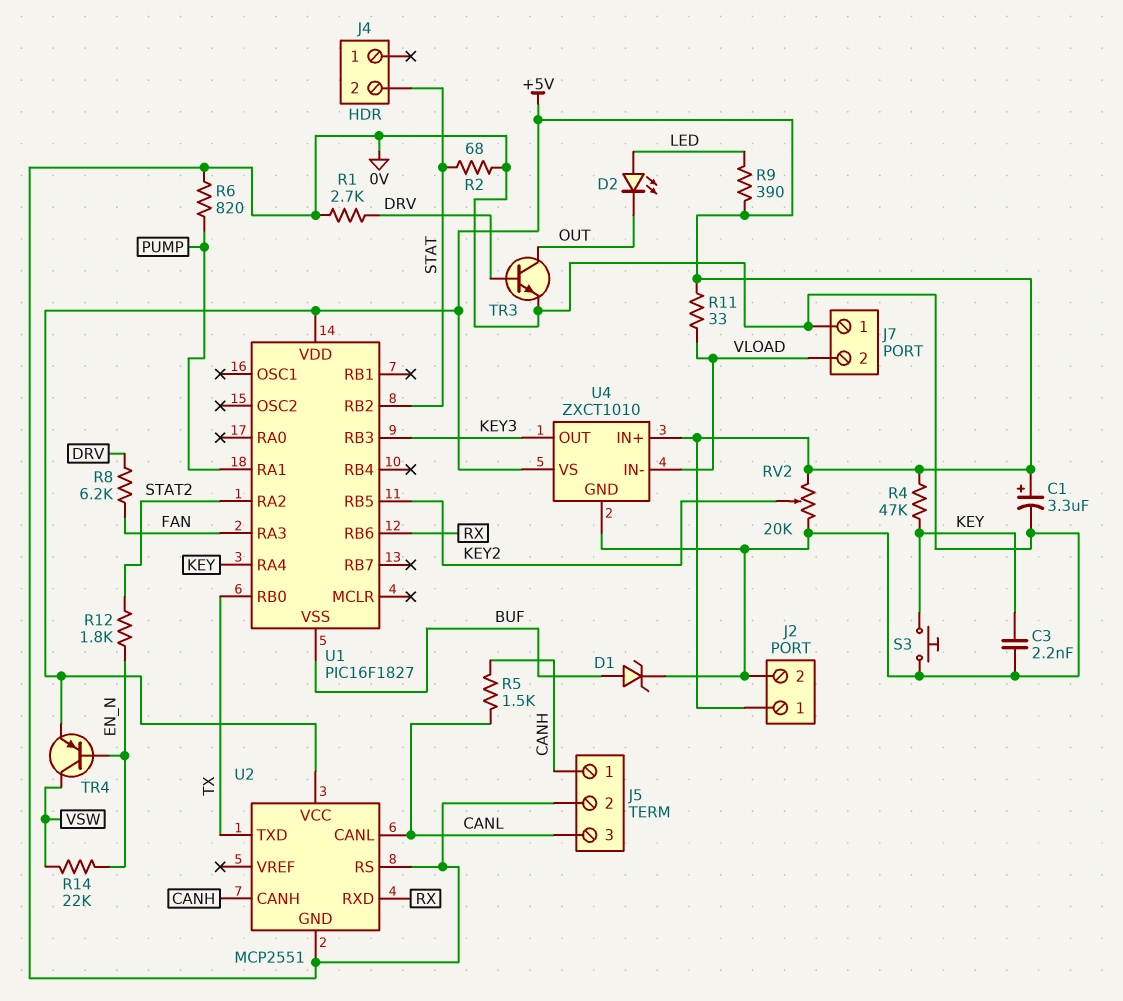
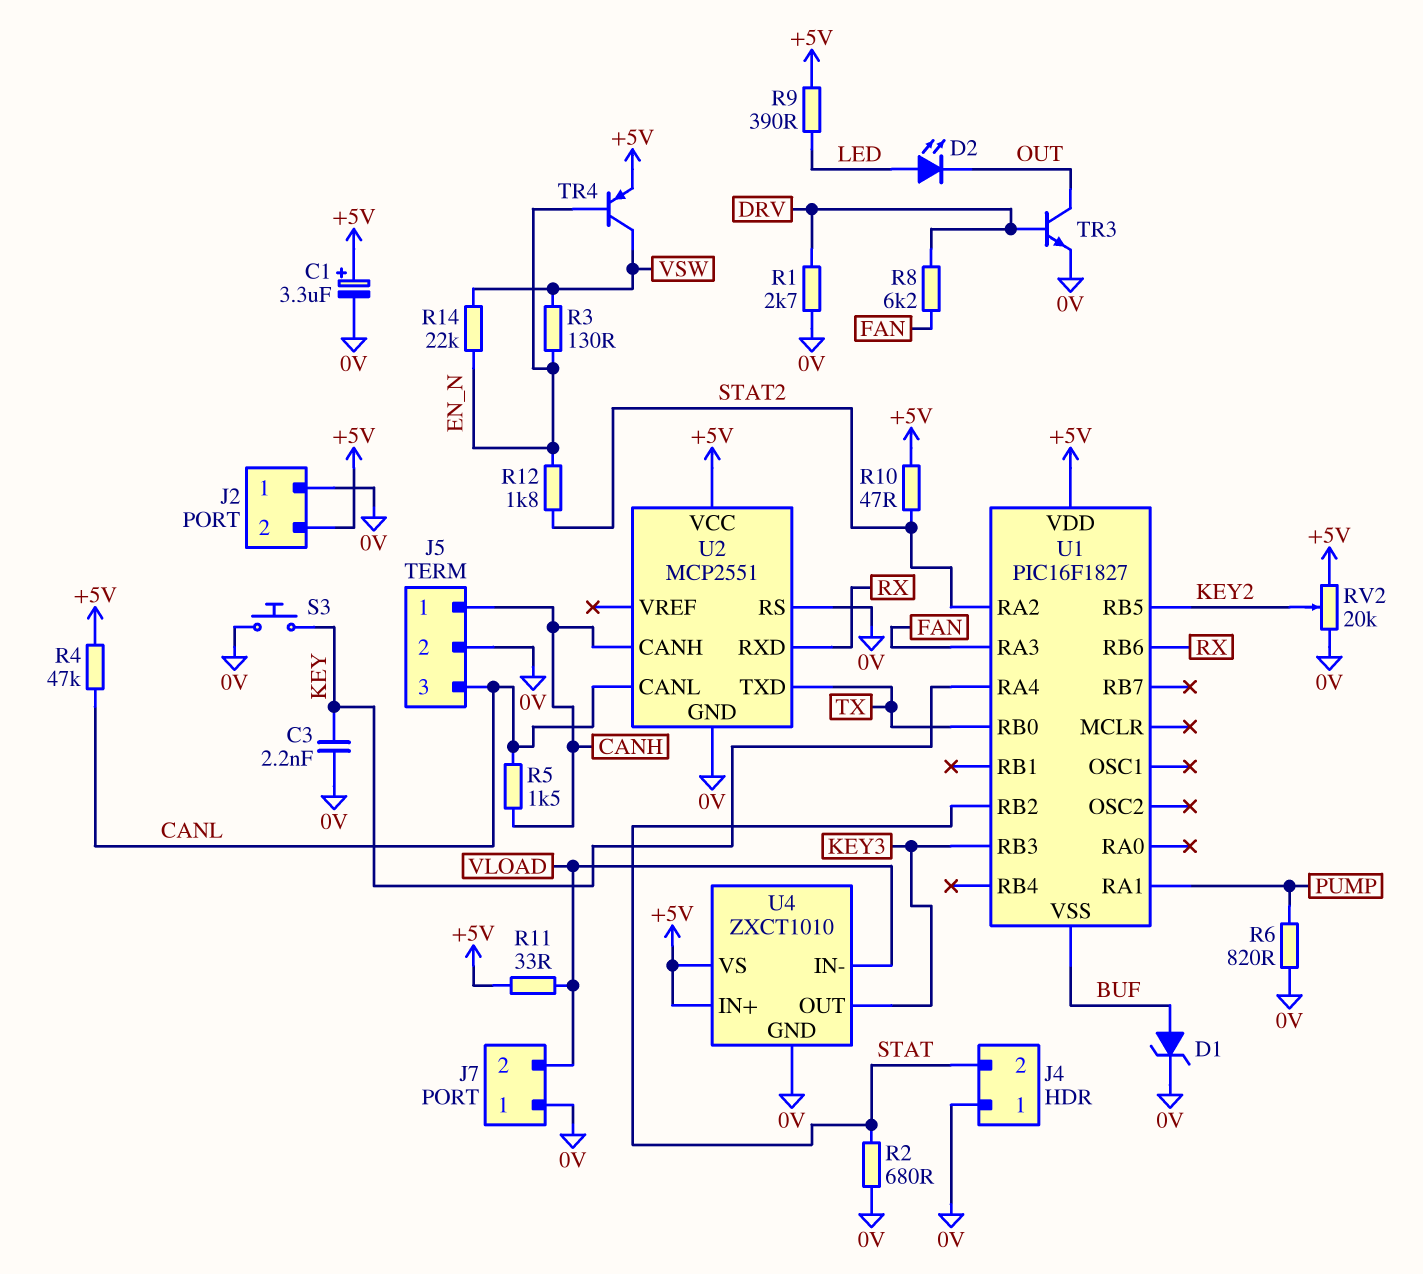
J2 pin 1: +5V -> 0V
J2 pin 2: 0V -> +5V
J4 pin 1: none -> 0V
R2: 68 (0V, STAT) -> 680 (0V, STAT)
R3: none -> 130 (EN_N, VSW)
R4: 47k (+5V, KEY) -> 47k (+5V, CANL)
R10: none -> 47 (+5V, STAT2)

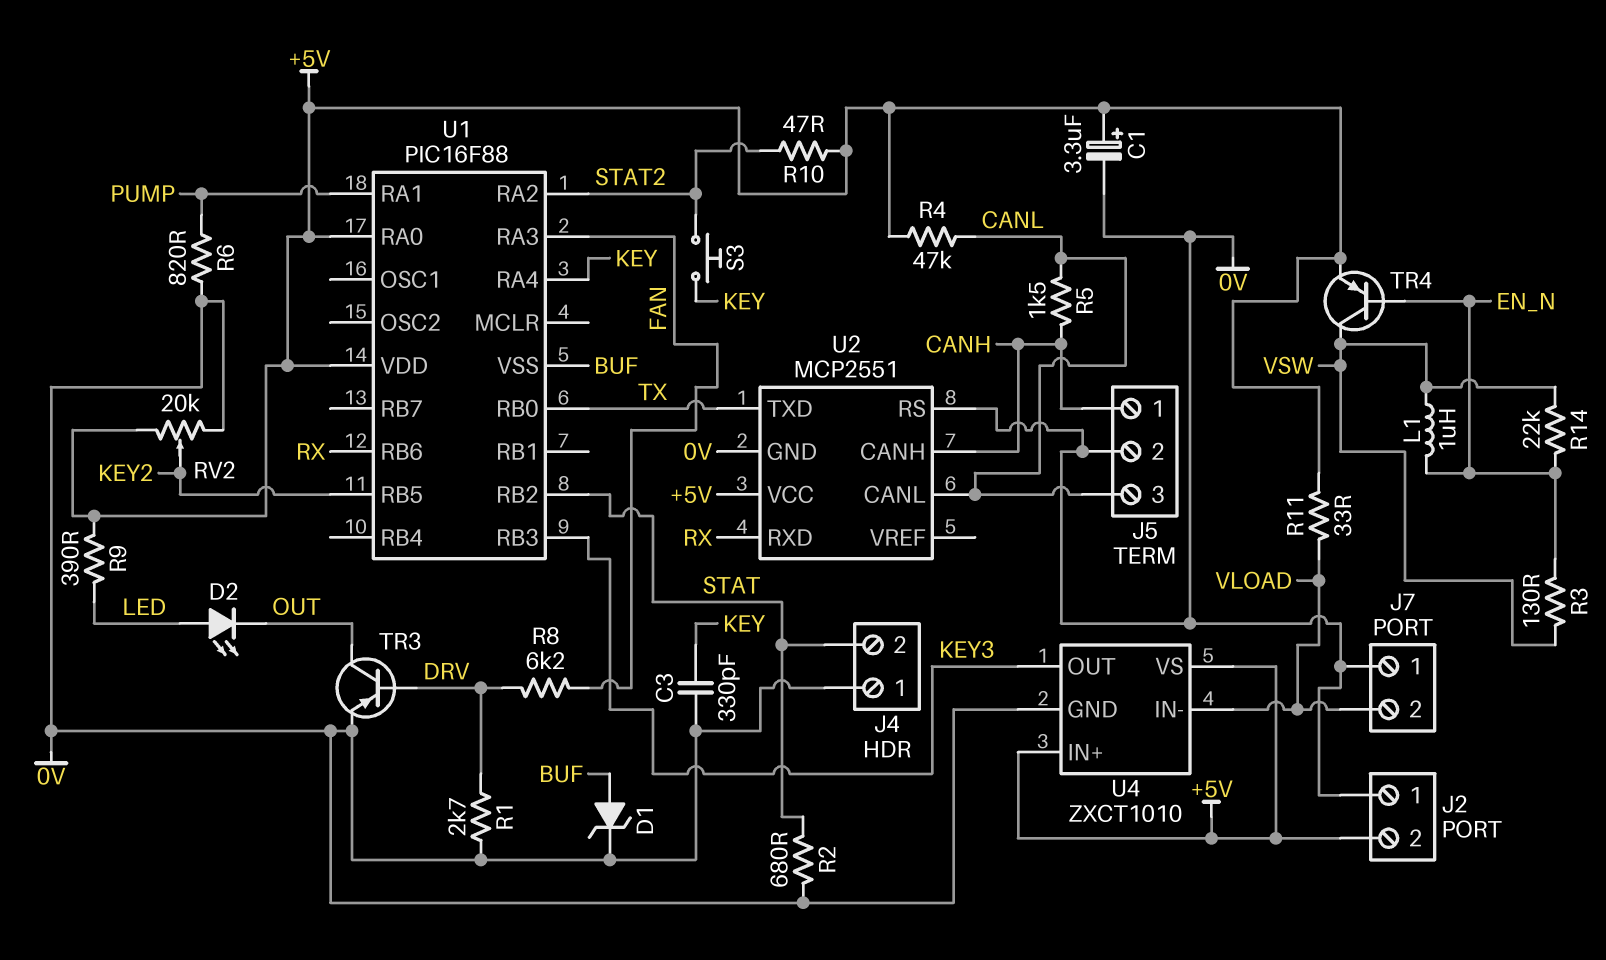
C3: 2.2nF (0V, KEY) -> 330pF (0V, KEY)
L1: none -> 1uH (EN_N, VSW)
R12: 1.8k (EN_N, STAT2) -> none
S3: button (0V, KEY) -> button (KEY, STAT2)
TR3: NPN (B DRV, C OUT, E 0V) -> PNP (B DRV, C OUT, E 0V)
U1: PIC16F1827 -> PIC16F88
U1 pin RA0: none -> +5V

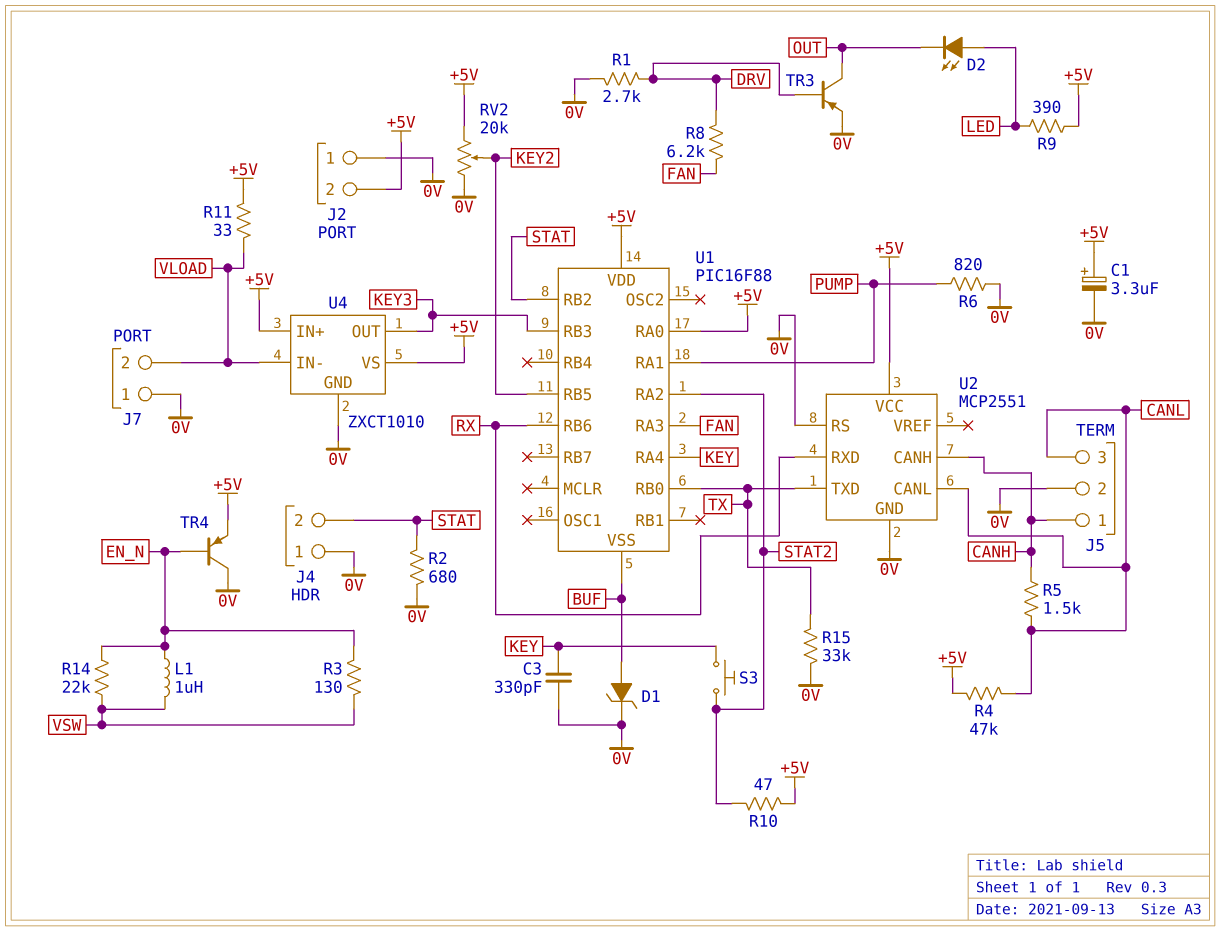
R15: none -> 33k (0V, TX)
TR4: PNP (B EN_N, C VSW, E +5V) -> PNP (B EN_N, C 0V, E +5V)

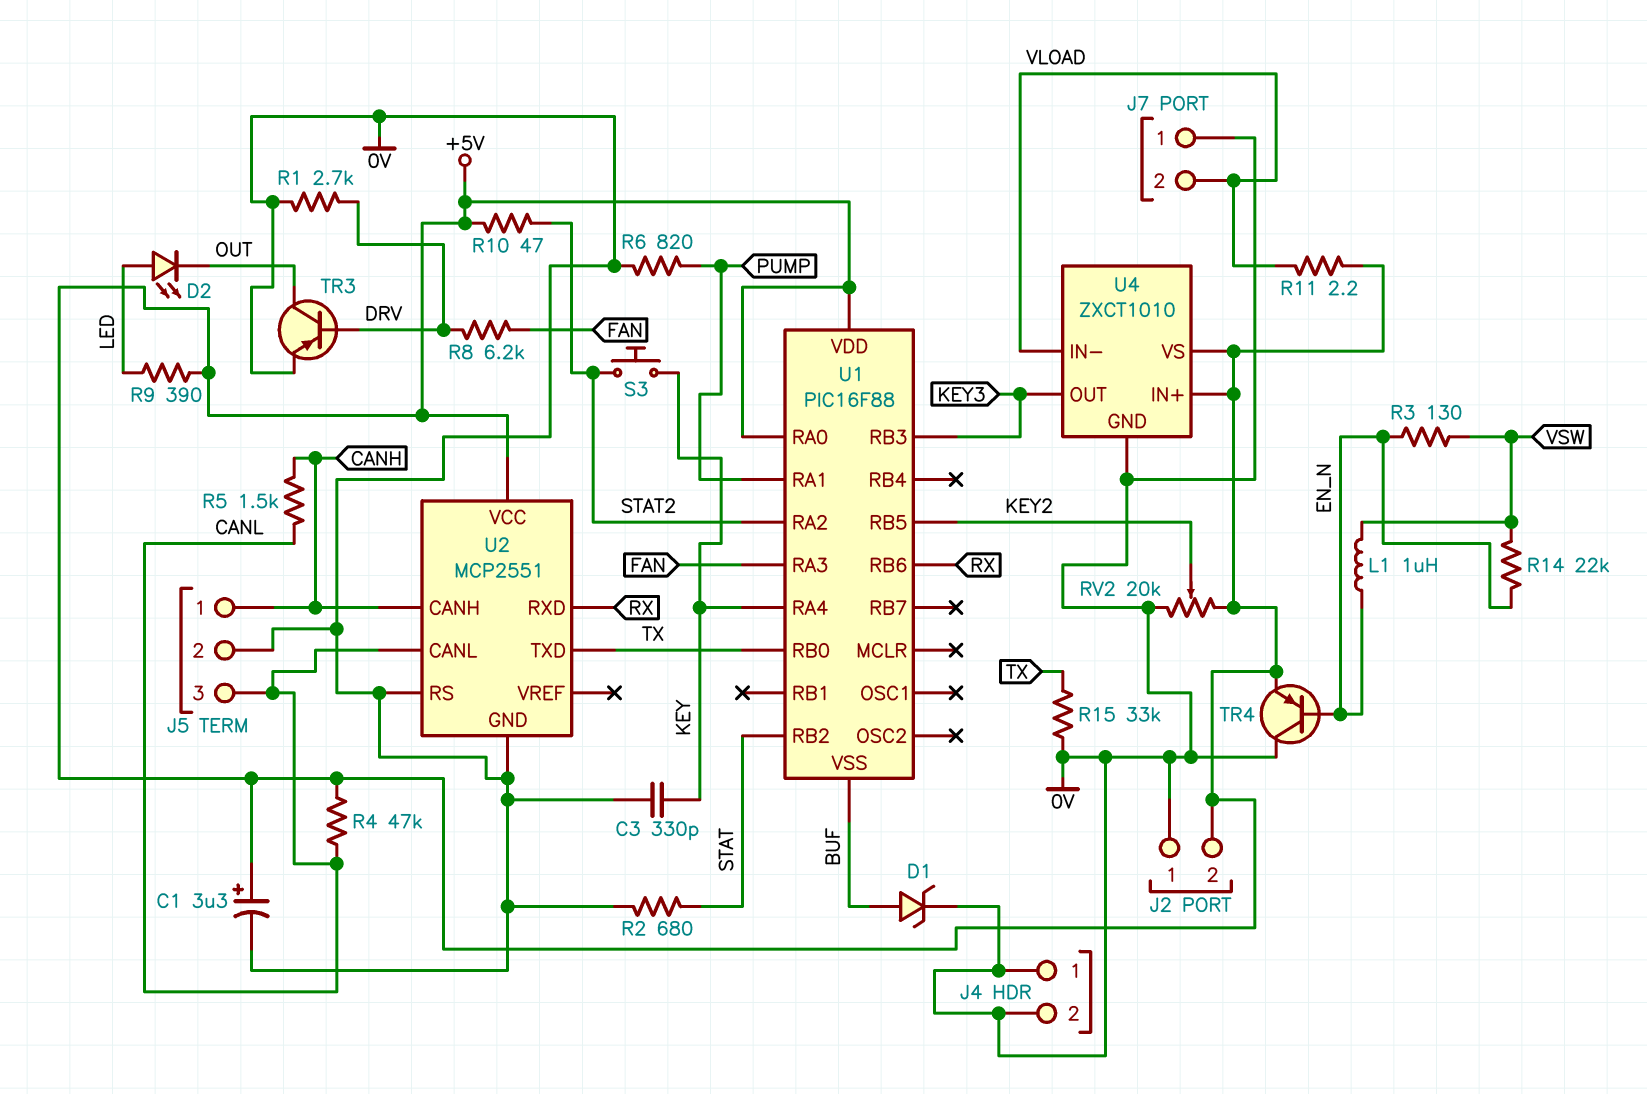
J4 pin 2: STAT -> 0V
R11: 33 (+5V, VLOAD) -> 2.2 (+5V, VLOAD)

